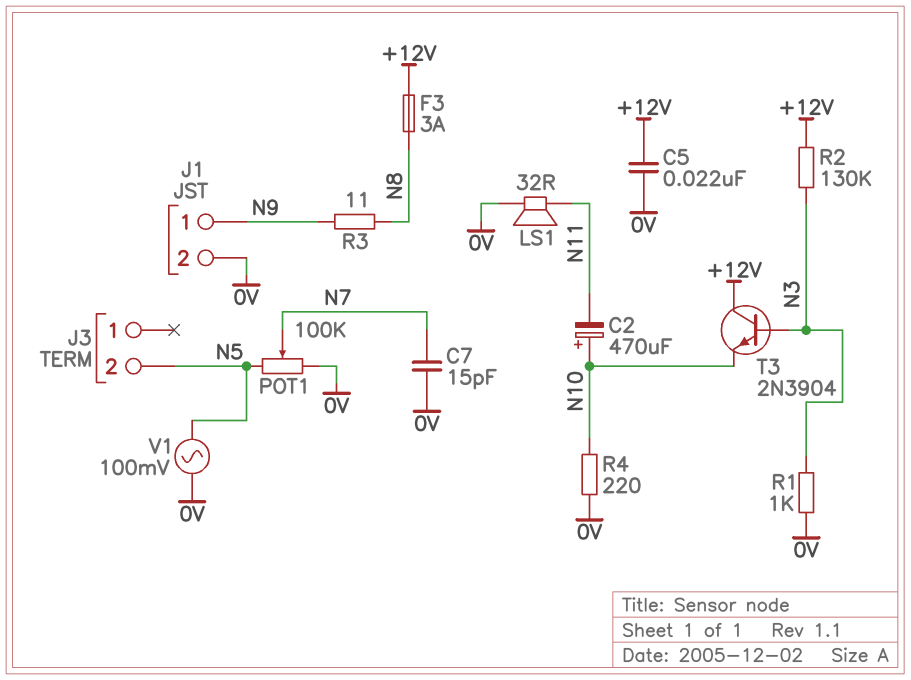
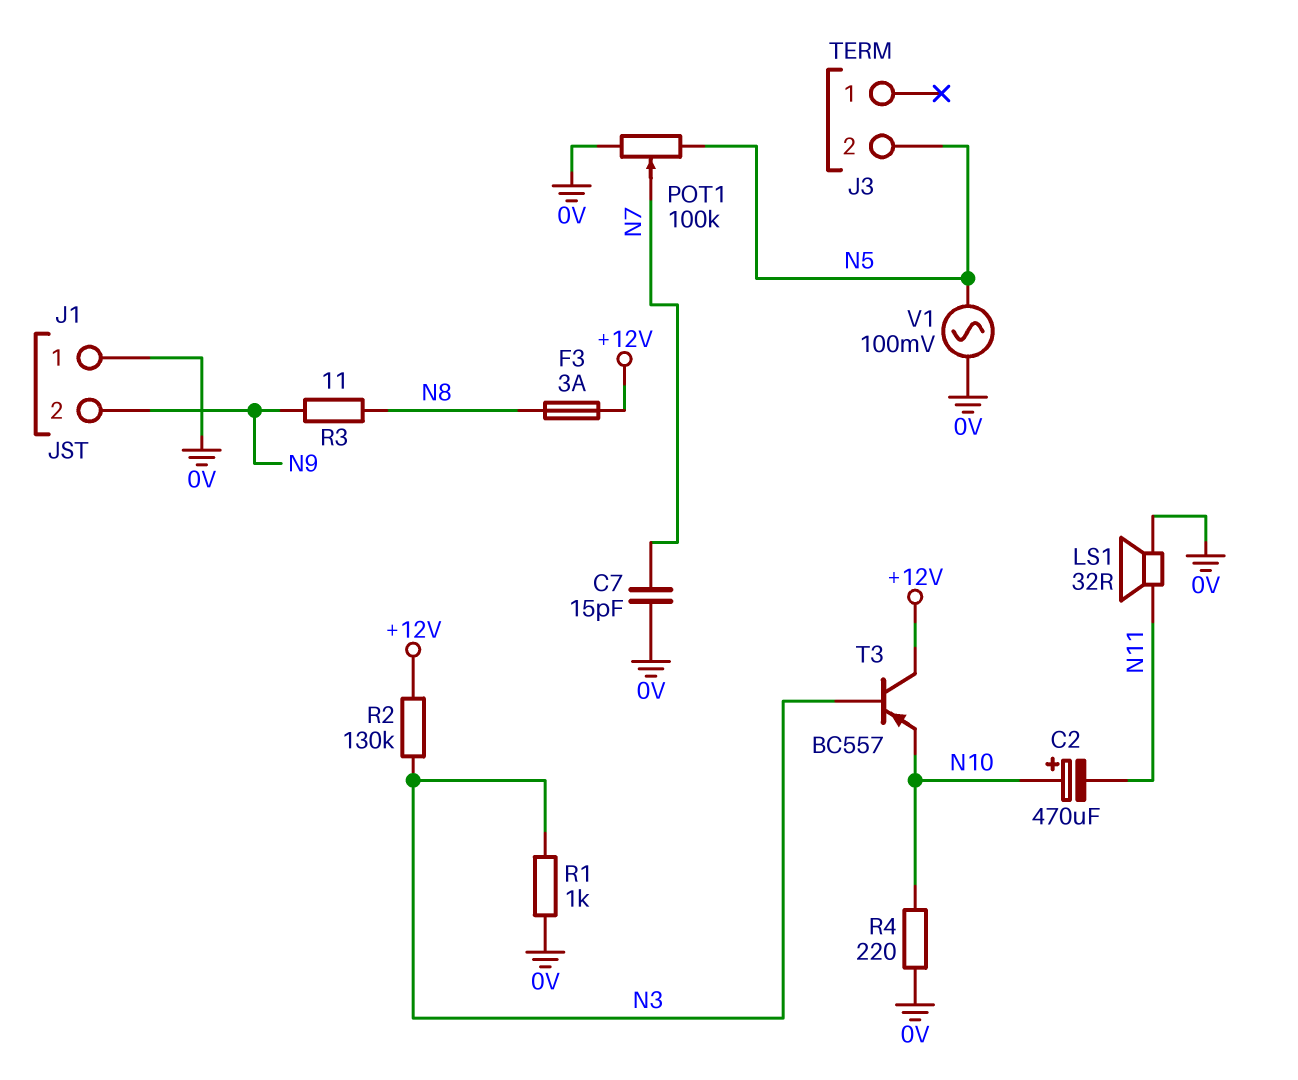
C5: 22nF (+12V, 0V) -> none
J1 pin 1: N9 -> 0V
J1 pin 2: 0V -> N9
T3: NPN 2N3904 (B N3, C +12V, E N10) -> PNP BC557 (B N3, C +12V, E N10)

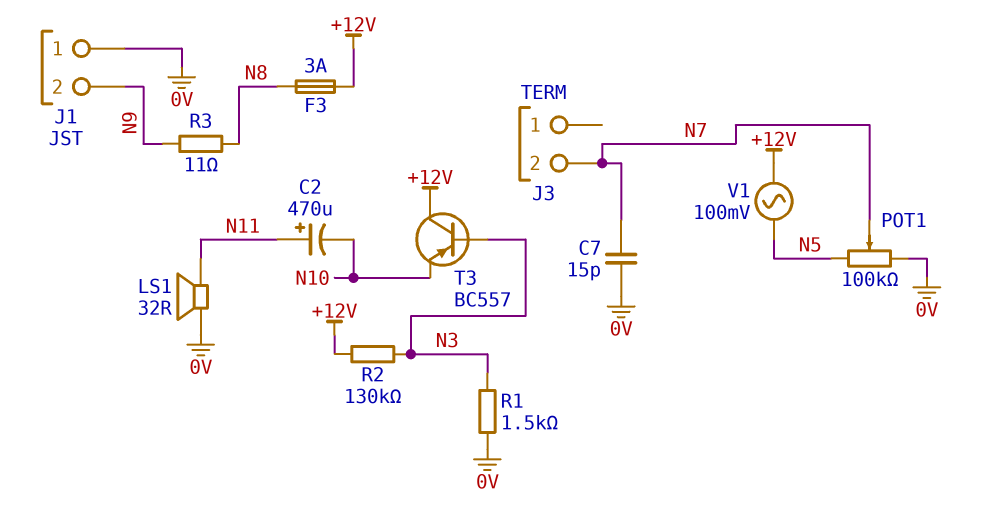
C2: 470uF (plus N10, minus N11) -> 470uF (plus N11, minus N10)
J3 pin 2: N5 -> N7
R1: 1k (0V, N3) -> 1.5k (0V, N3)
R4: 220 (0V, N10) -> none
V1: AC 100mV (0V, N5) -> AC 100mV (+12V, N5)

